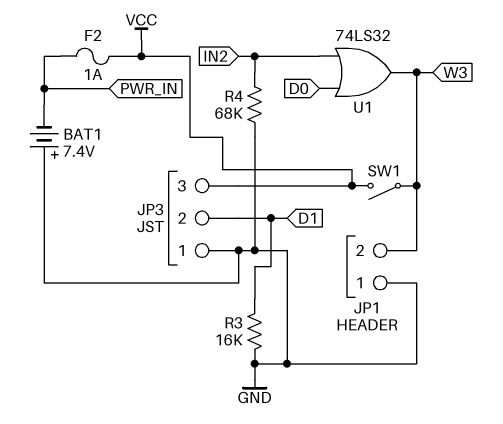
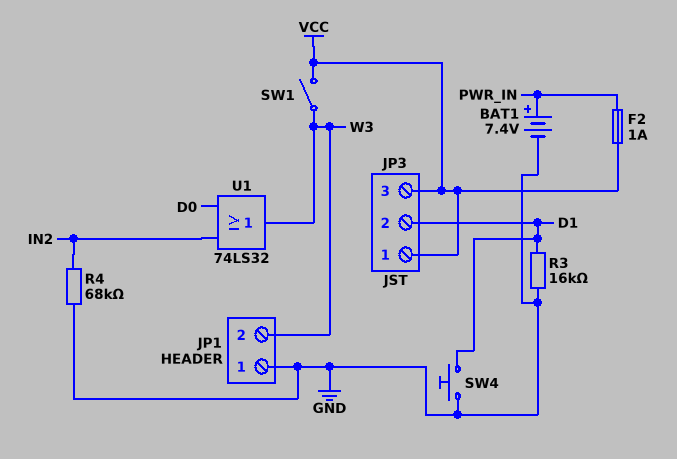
BAT1: 7.4V (plus GND, minus PWR_IN) -> 7.4V (plus PWR_IN, minus GND)
JP3 pin 1: GND -> VCC
SW4: none -> button (D1, GND)

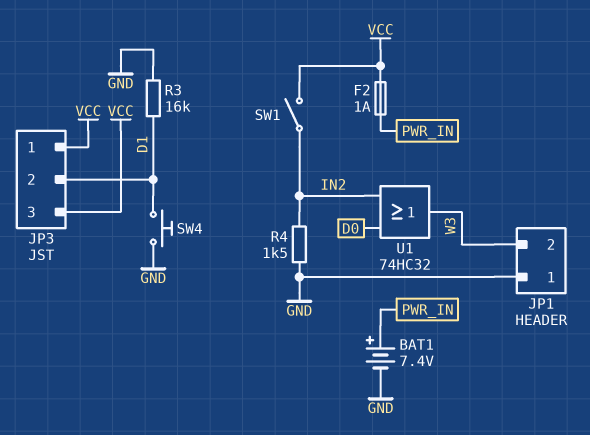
R4: 68k (GND, IN2) -> 1.5k (GND, IN2)
SW1: switch (VCC, W3) -> switch (IN2, VCC)
U1: OR 74LS32 (in D0, in IN2, out W3) -> OR 74HC32 (in D0, in IN2, out W3)

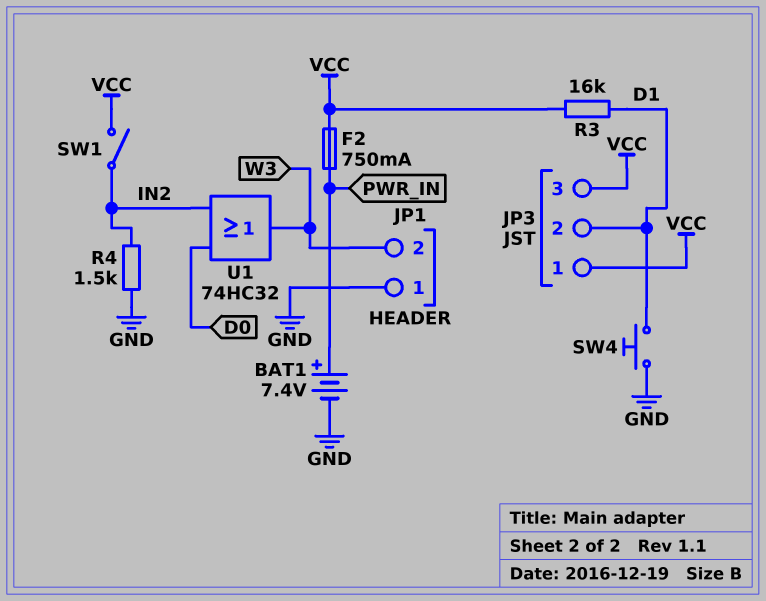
F2: 1A (PWR_IN, VCC) -> 750mA (PWR_IN, VCC)
R3: 16k (D1, GND) -> 16k (D1, VCC)

